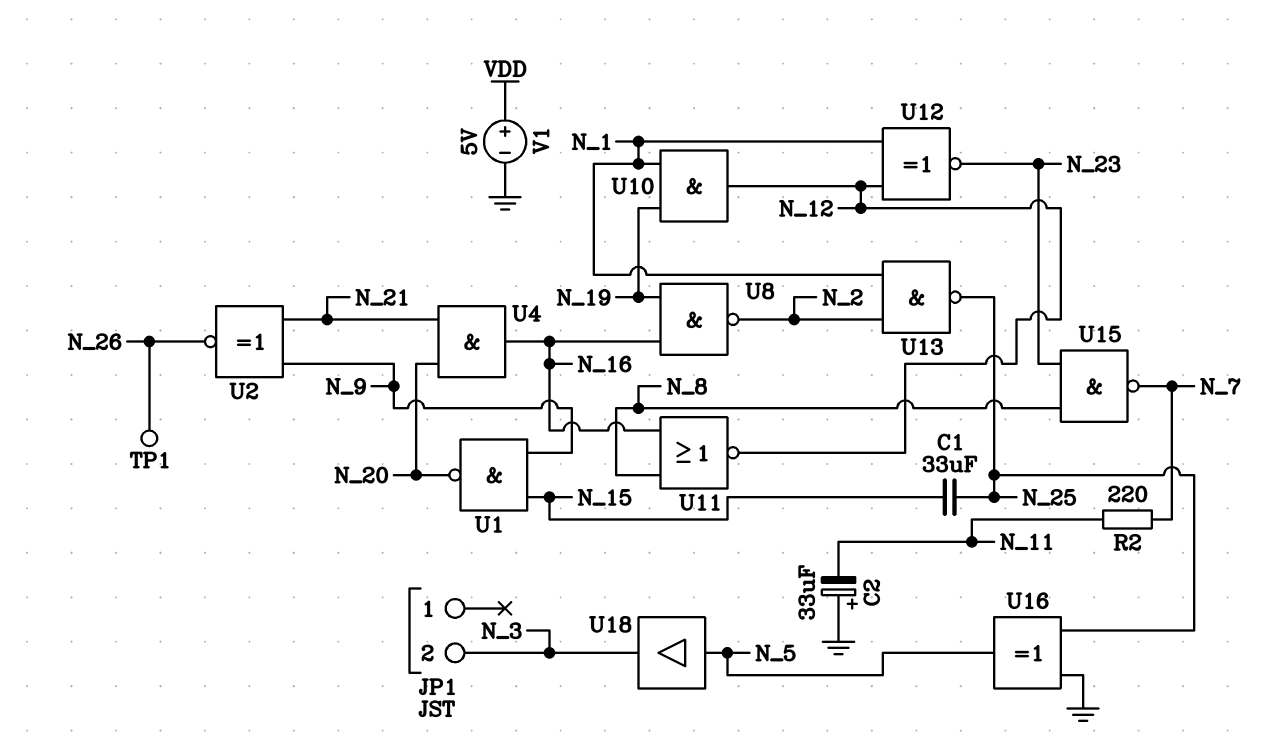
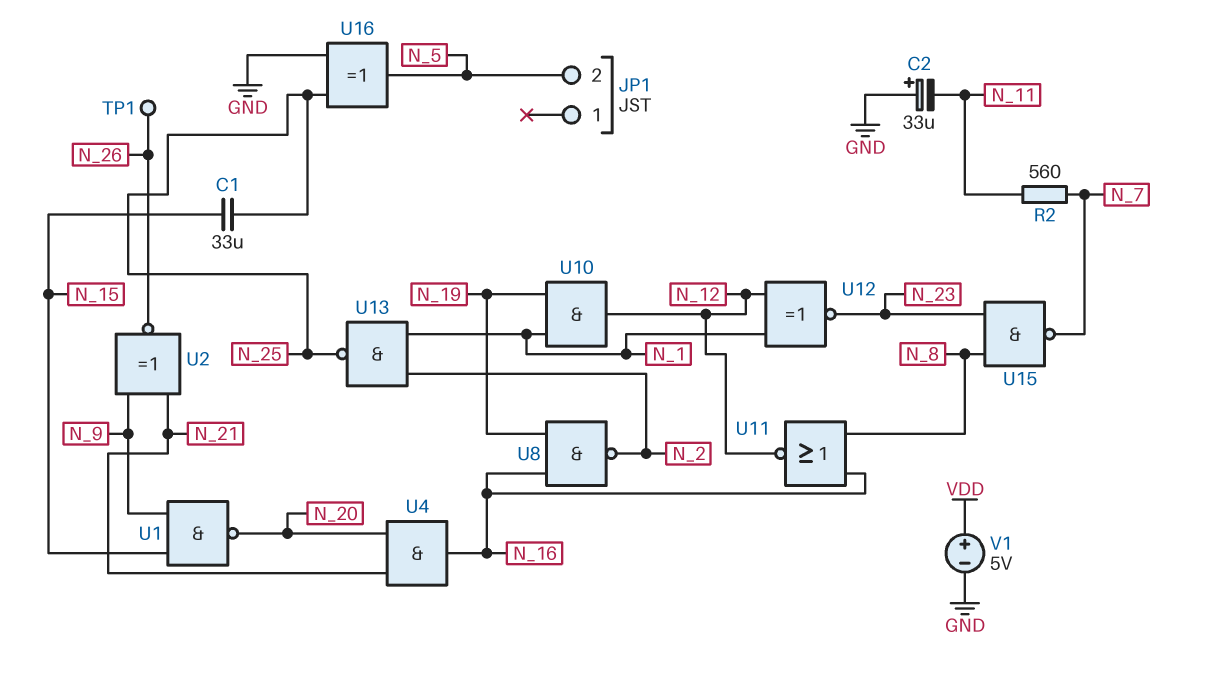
JP1 pin 2: N_3 -> N_5
R2: 220 (N_7, N_11) -> 560 (N_7, N_11)
U18: buffer (in N_5, out N_3) -> none

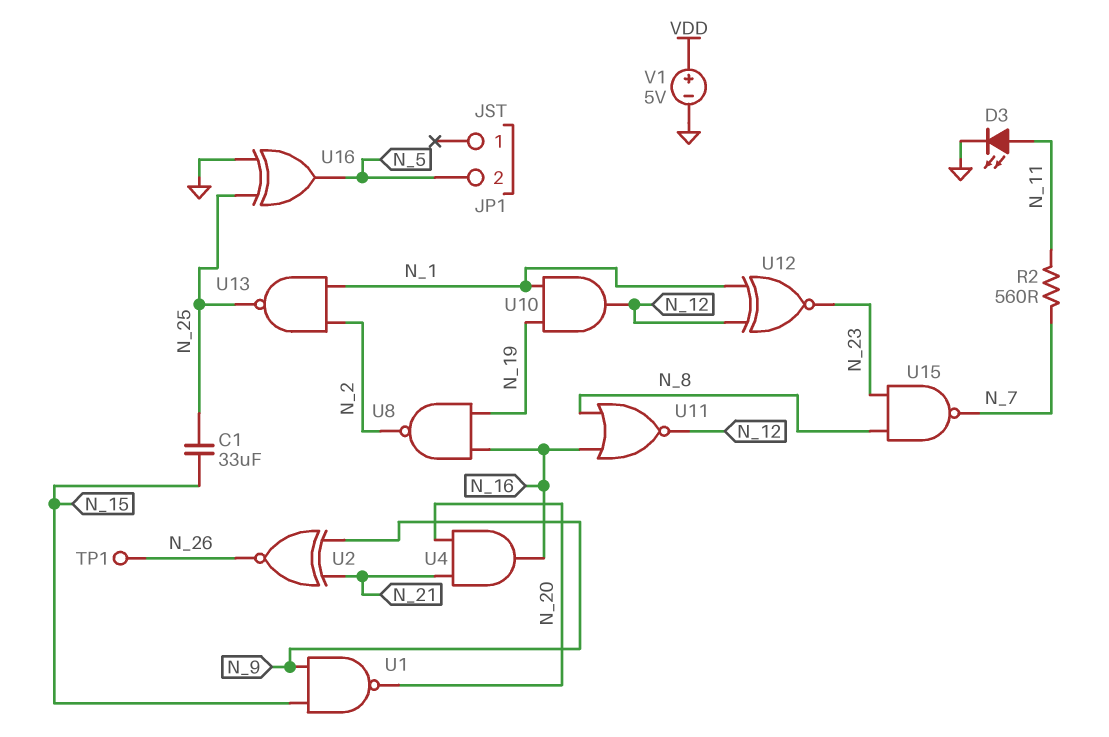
C2: 33uF (plus GND, minus N_11) -> none
D3: none -> LED (A N_11, K GND)

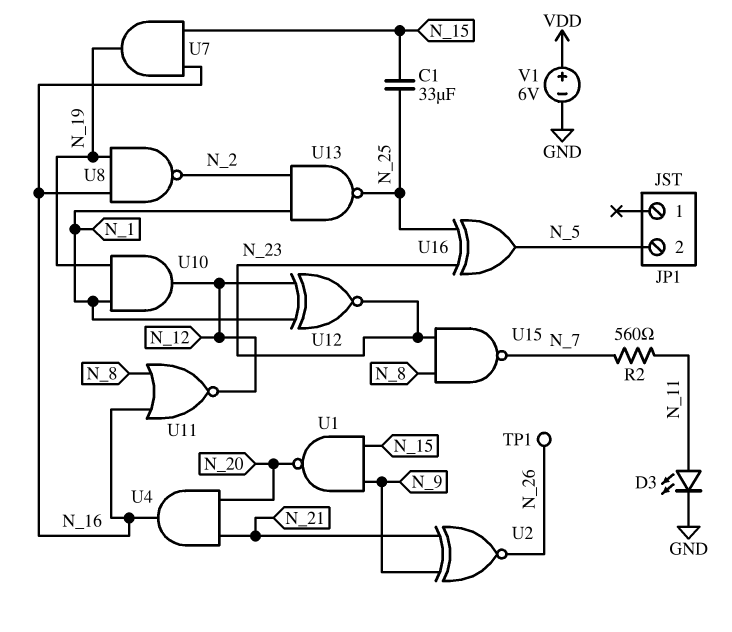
U7: none -> AND (in N_15, in N_16, out N_19)
U16: XOR (in GND, in N_25, out N_5) -> XOR (in N_23, in N_25, out N_5)
V1: 5V (plus VDD, minus GND) -> 6V (plus VDD, minus GND)

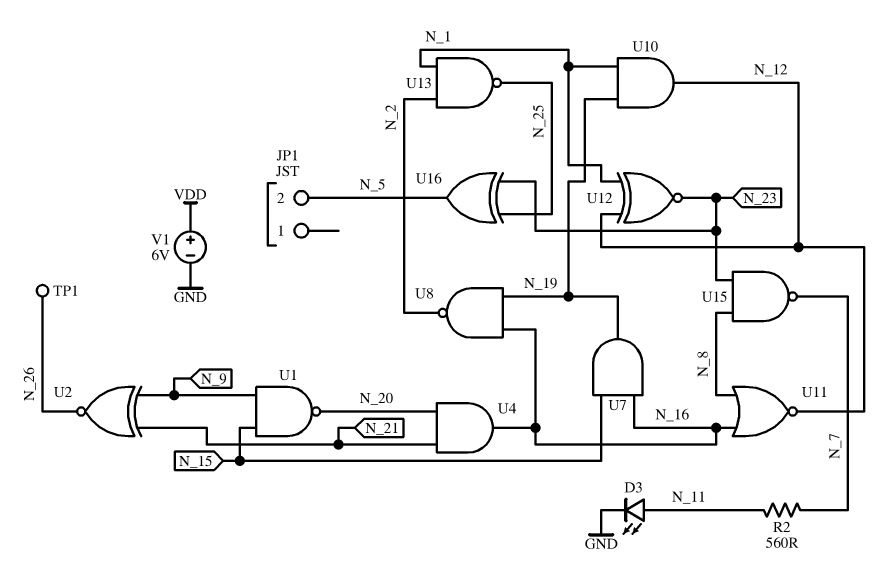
C1: 33uF (N_15, N_25) -> none

